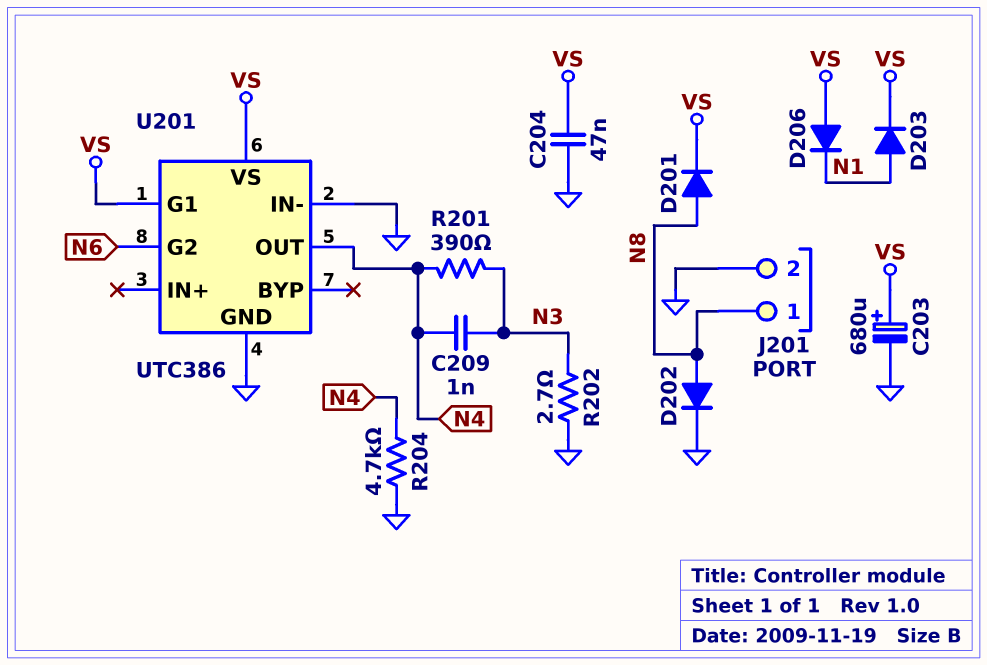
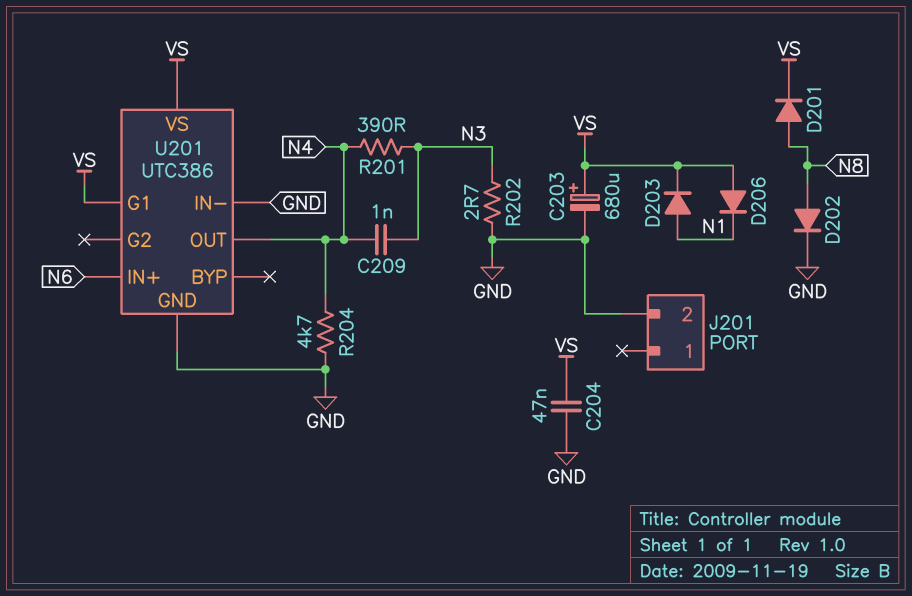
J201 pin 1: N8 -> none
U201 pin G2: N6 -> none
U201 pin IN+: none -> N6

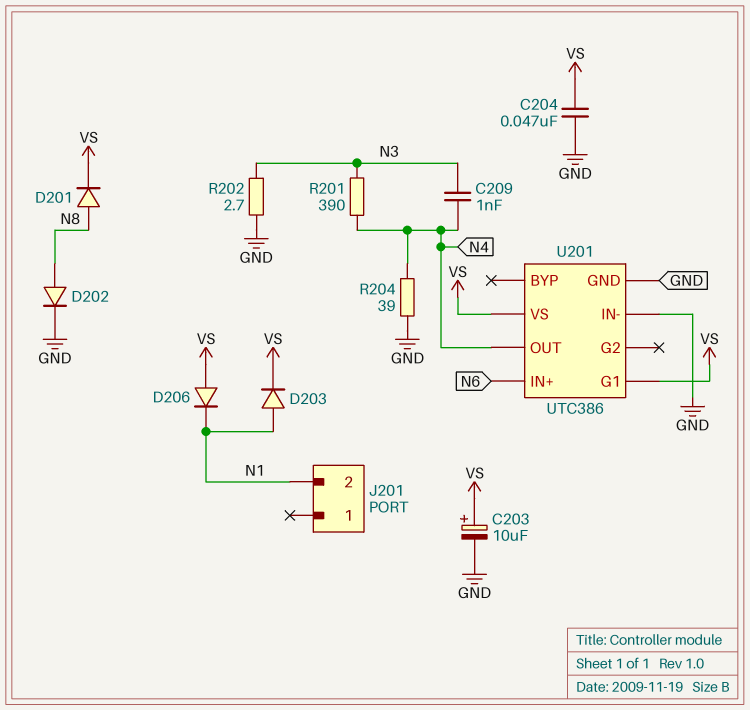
C203: 680uF (plus VS, minus GND) -> 10uF (plus VS, minus GND)
J201 pin 2: GND -> N1
R204: 4.7k (GND, N4) -> 39 (GND, N4)

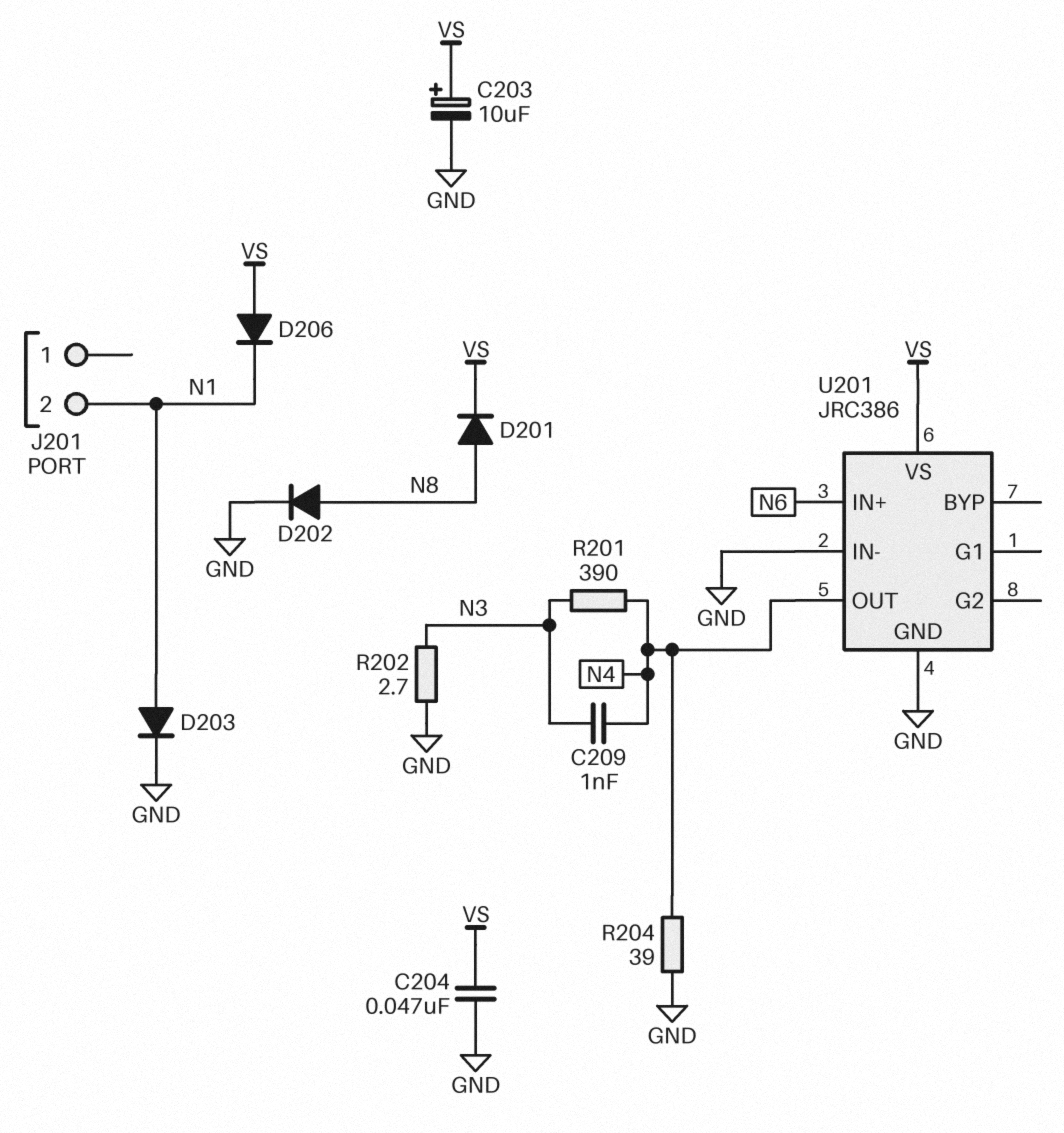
D203: diode (A N1, K VS) -> diode (A N1, K GND)
U201: UTC386 -> JRC386
U201 pin G1: VS -> none

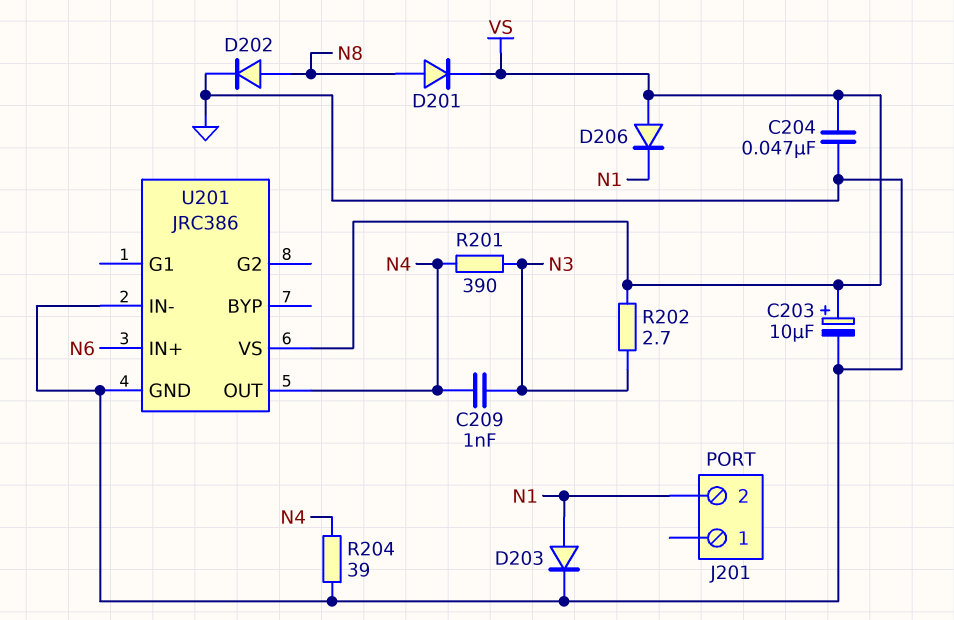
R202: 2.7 (GND, N3) -> 2.7 (N3, VS)

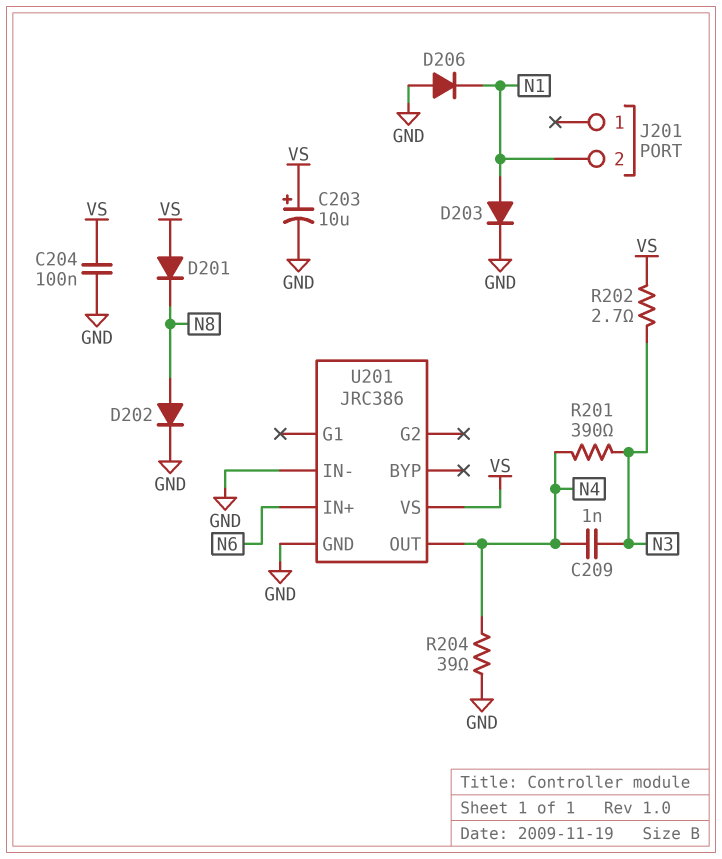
C204: 47nF (GND, VS) -> 100nF (GND, VS)
D201: diode (A N8, K VS) -> diode (A VS, K N8)
D206: diode (A VS, K N1) -> diode (A GND, K N1)

